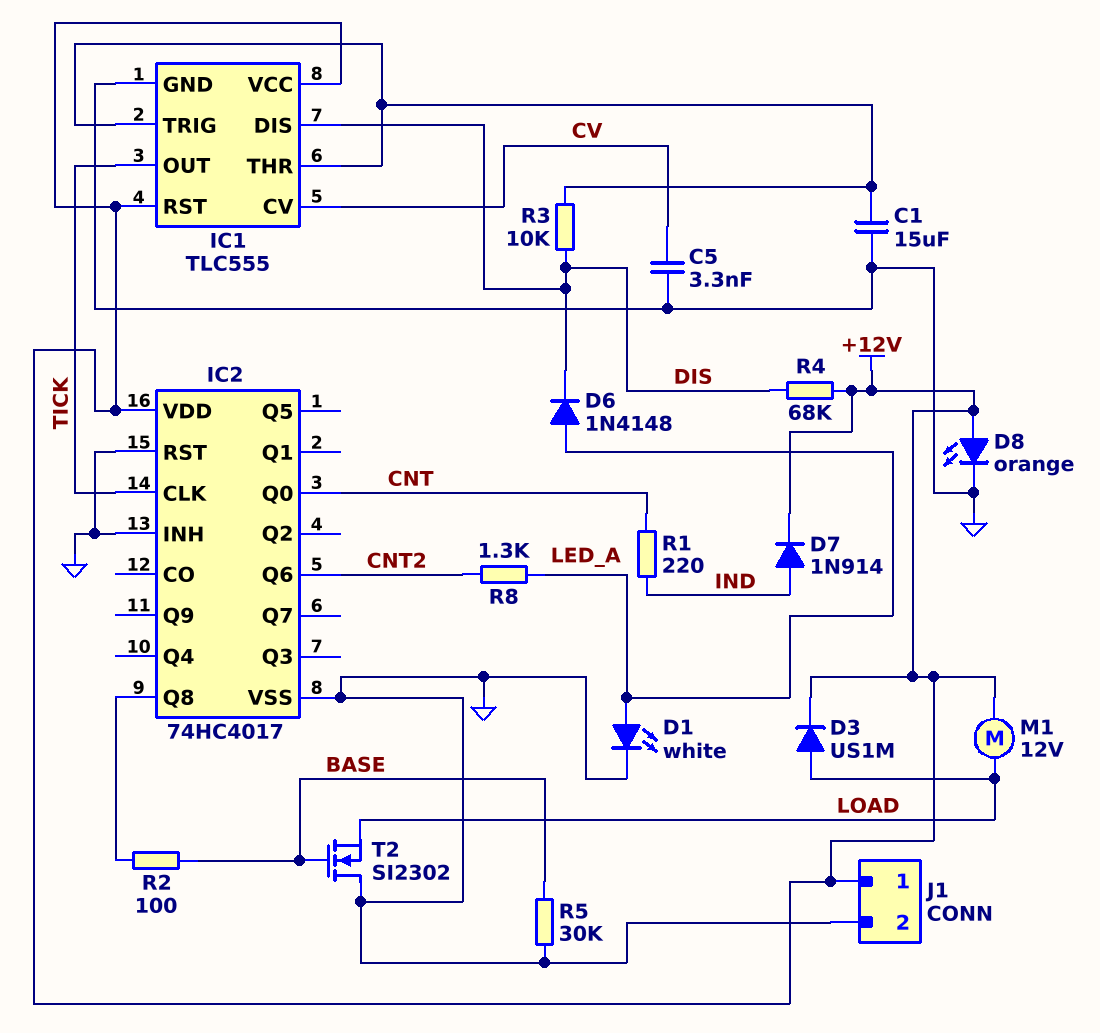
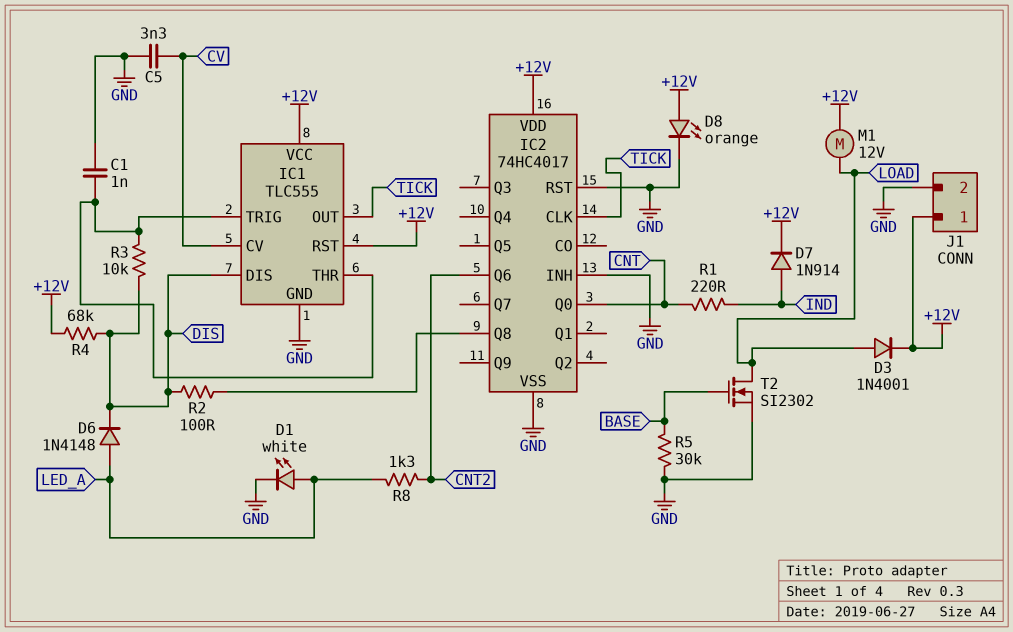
C1: 15uF (GND, IC1/THR) -> 1nF (GND, IC1/THR)
D3: diode US1M (A LOAD, K +12V) -> diode 1N4001 (A LOAD, K +12V)
R2: 100 (BASE, IC2/Q8) -> 100 (DIS, IC2/Q8)
T2: NMOS SI2302 (G BASE, D GND, S LOAD) -> NMOS SI2302 (G BASE, D LOAD, S GND)

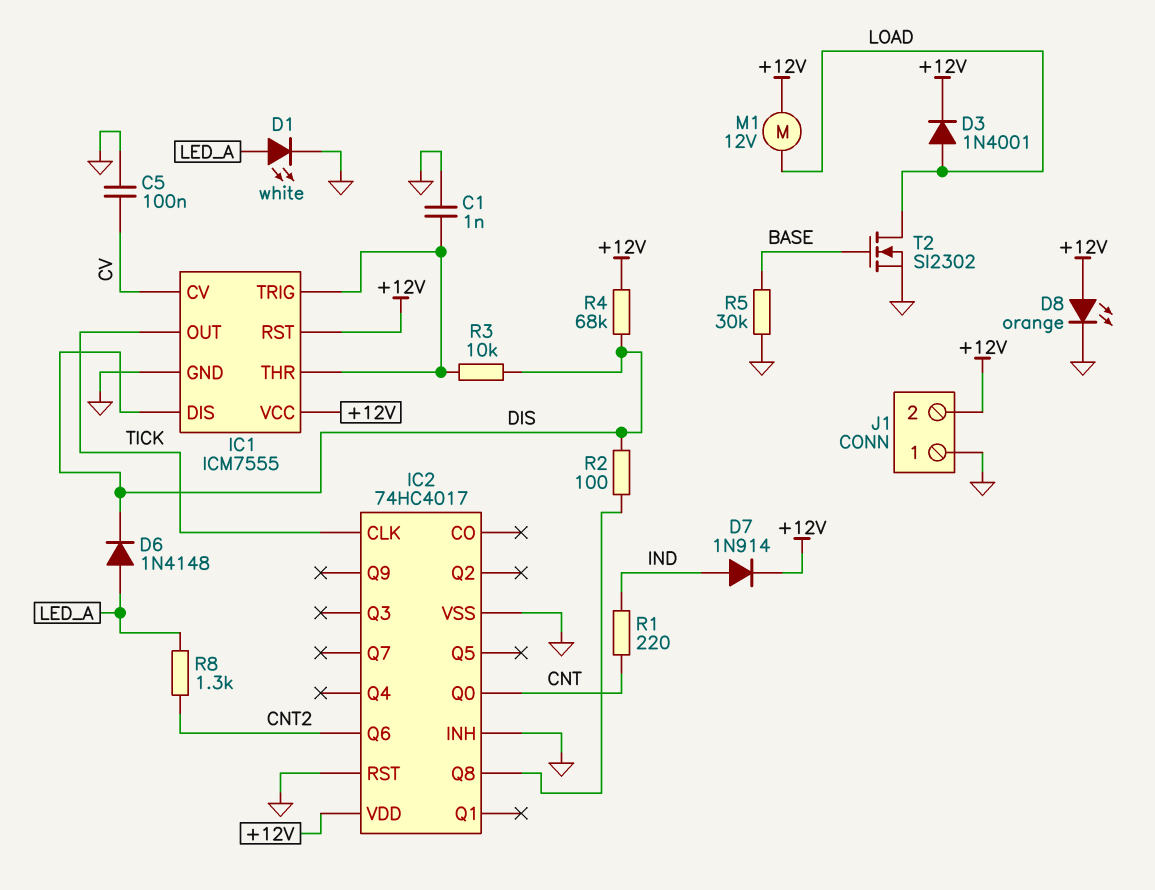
C5: 3.3nF (CV, GND) -> 100nF (CV, GND)
IC1: TLC555 -> ICM7555
J1 pin 1: +12V -> GND
J1 pin 2: GND -> +12V

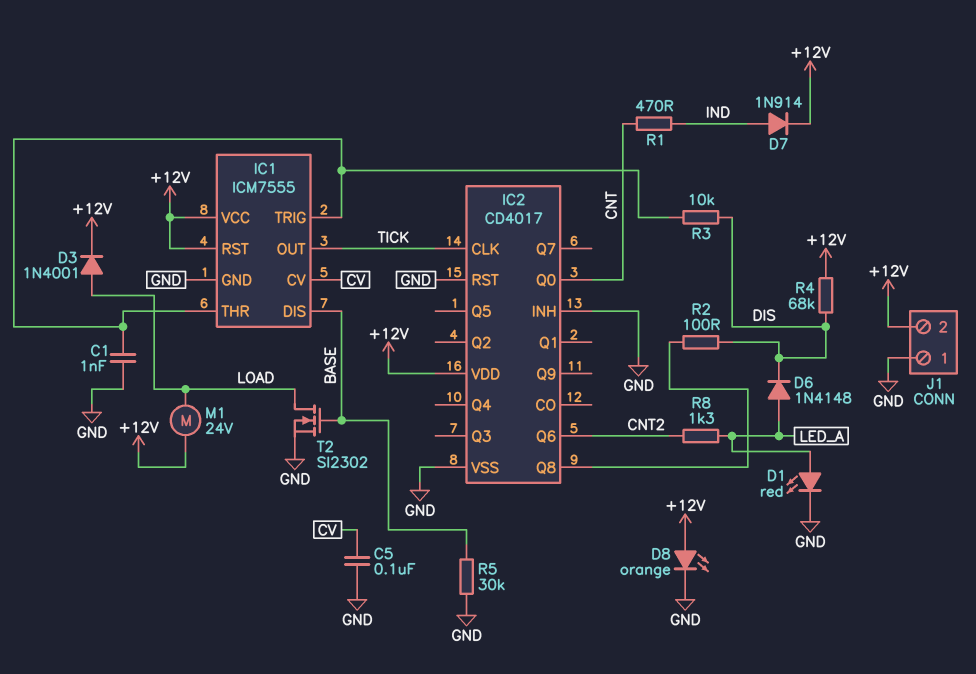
D1: LED white (A LED_A, K GND) -> LED red (A LED_A, K GND)
IC1 pin DIS: DIS -> BASE
IC2: 74HC4017 -> CD4017
M1: motor 12V (+12V, LOAD) -> motor 24V (+12V, LOAD)
R1: 220 (CNT, IND) -> 470 (CNT, IND)

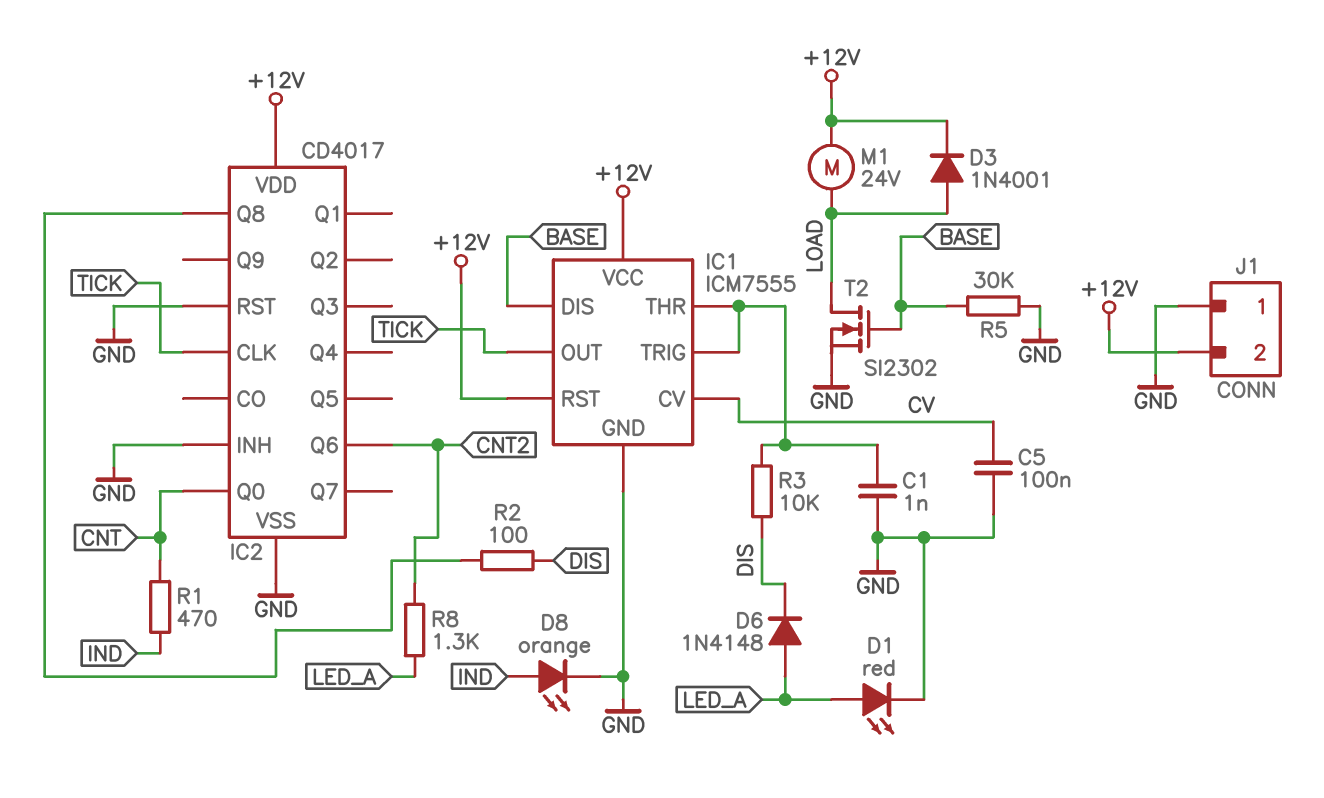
D7: diode 1N914 (A IND, K +12V) -> none
D8: LED orange (A +12V, K GND) -> LED orange (A IND, K GND)
R4: 68k (+12V, DIS) -> none

